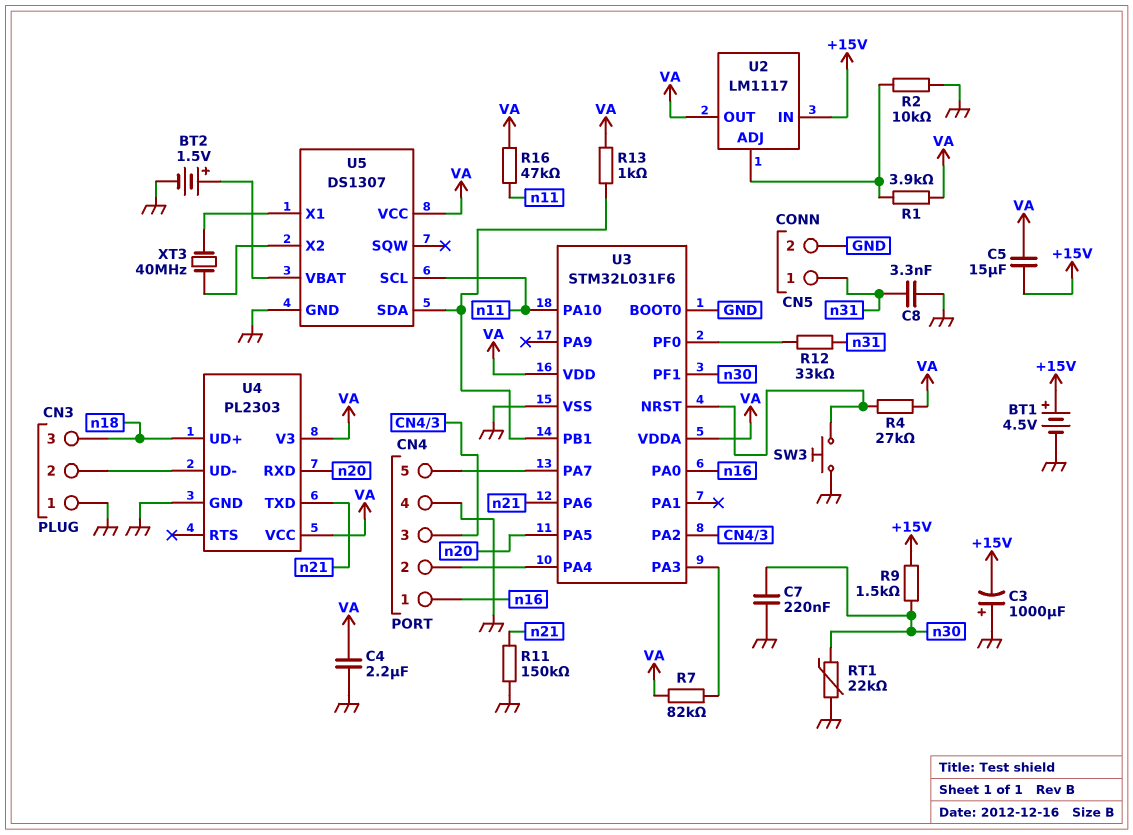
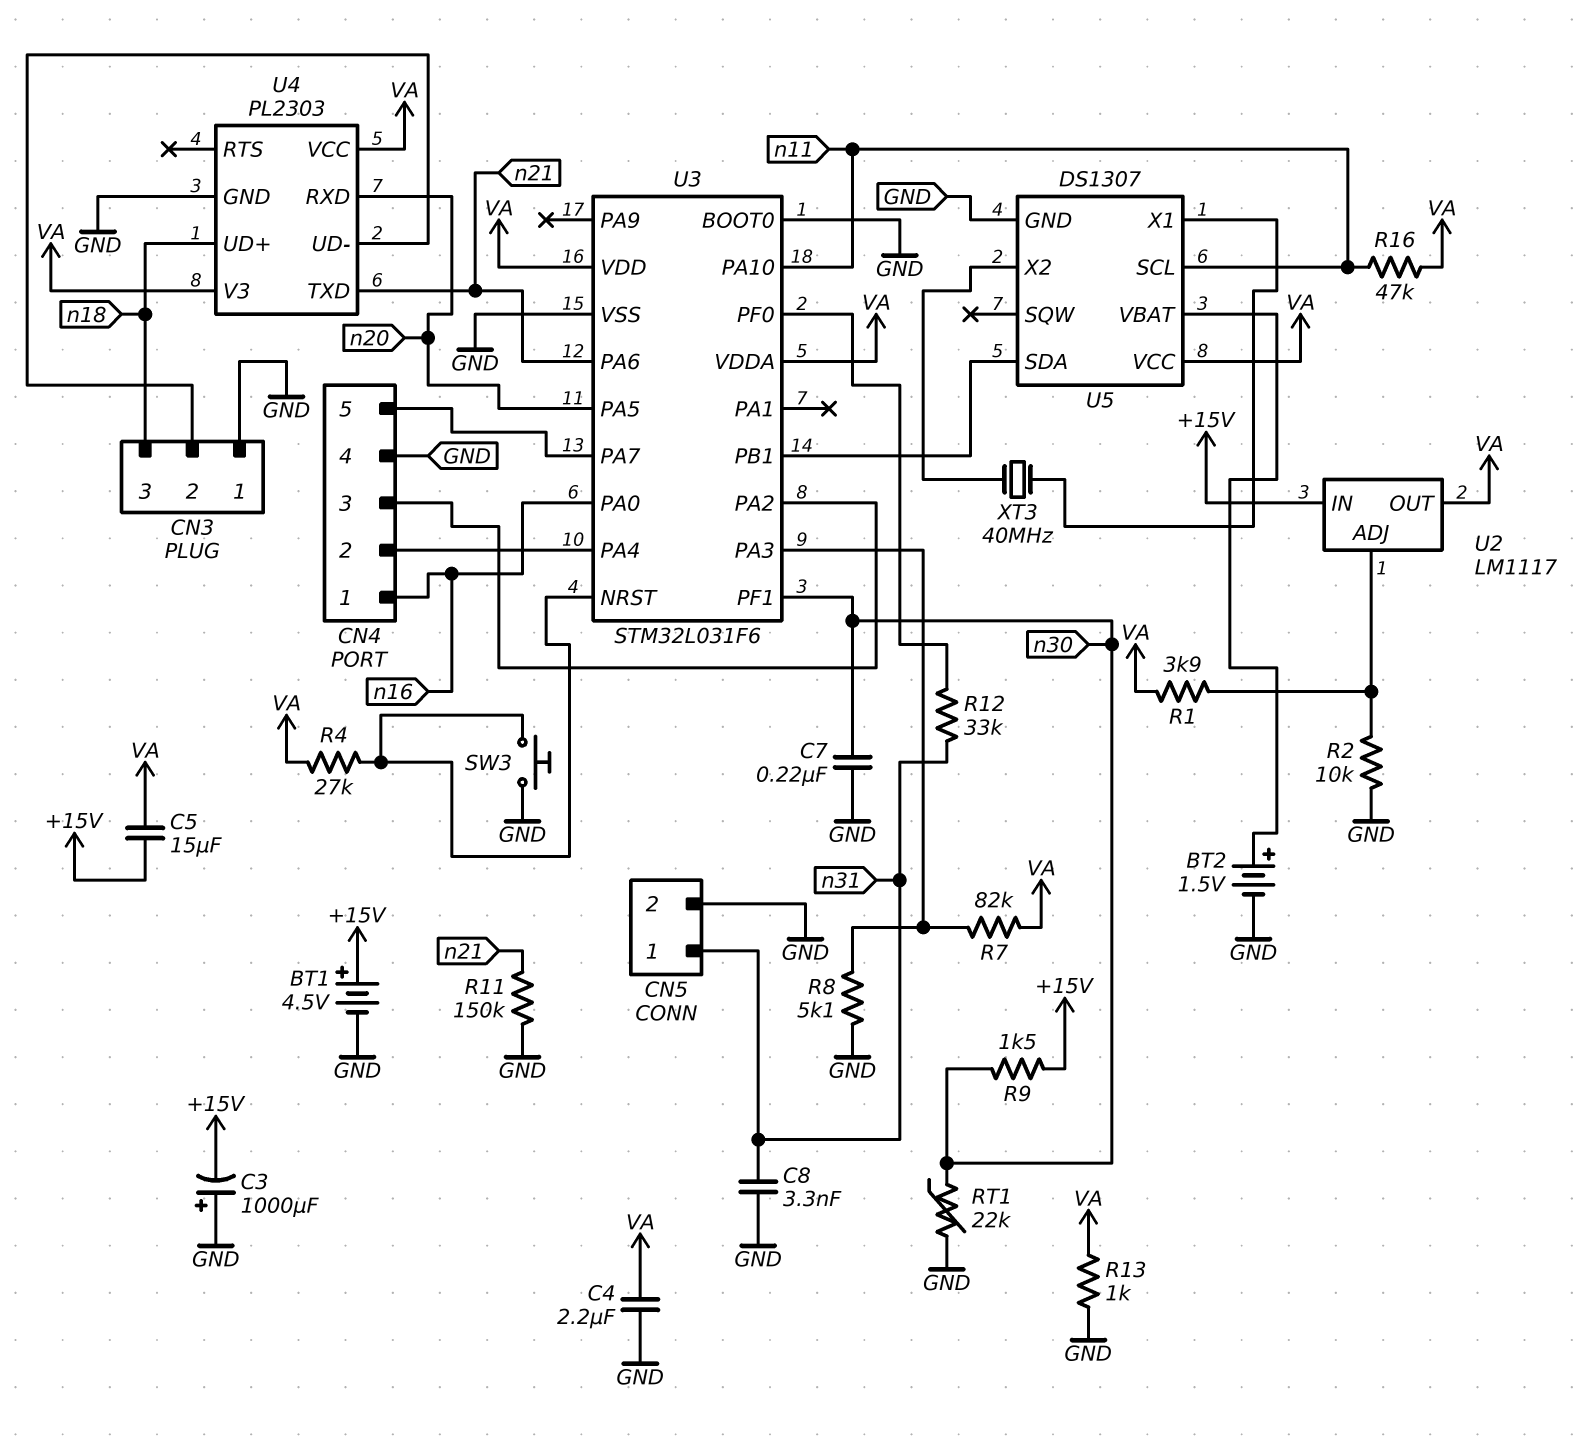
R8: none -> 5.1k (GND, U3/PA3)
R13: 1k (U3/PB1, VA) -> 1k (GND, VA)

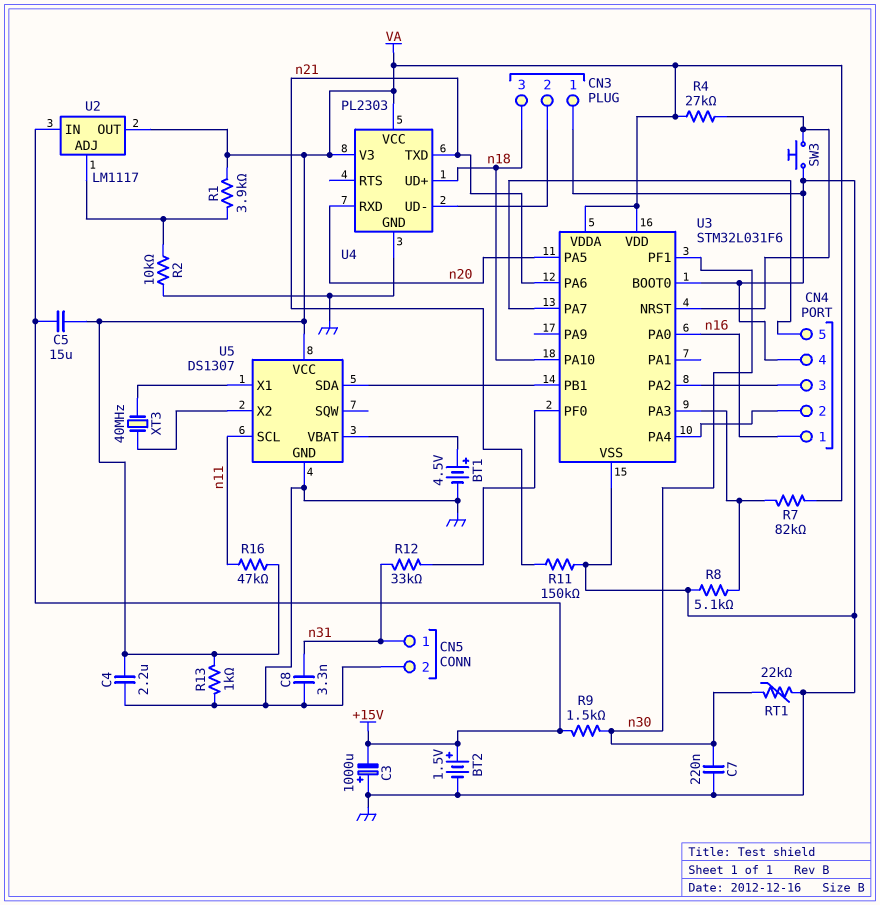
BT1: 4.5V (plus +15V, minus GND) -> 4.5V (plus U5/VBAT, minus GND)
BT2: 1.5V (plus U5/VBAT, minus GND) -> 1.5V (plus +15V, minus GND)
U3 pin PA10: n11 -> n18

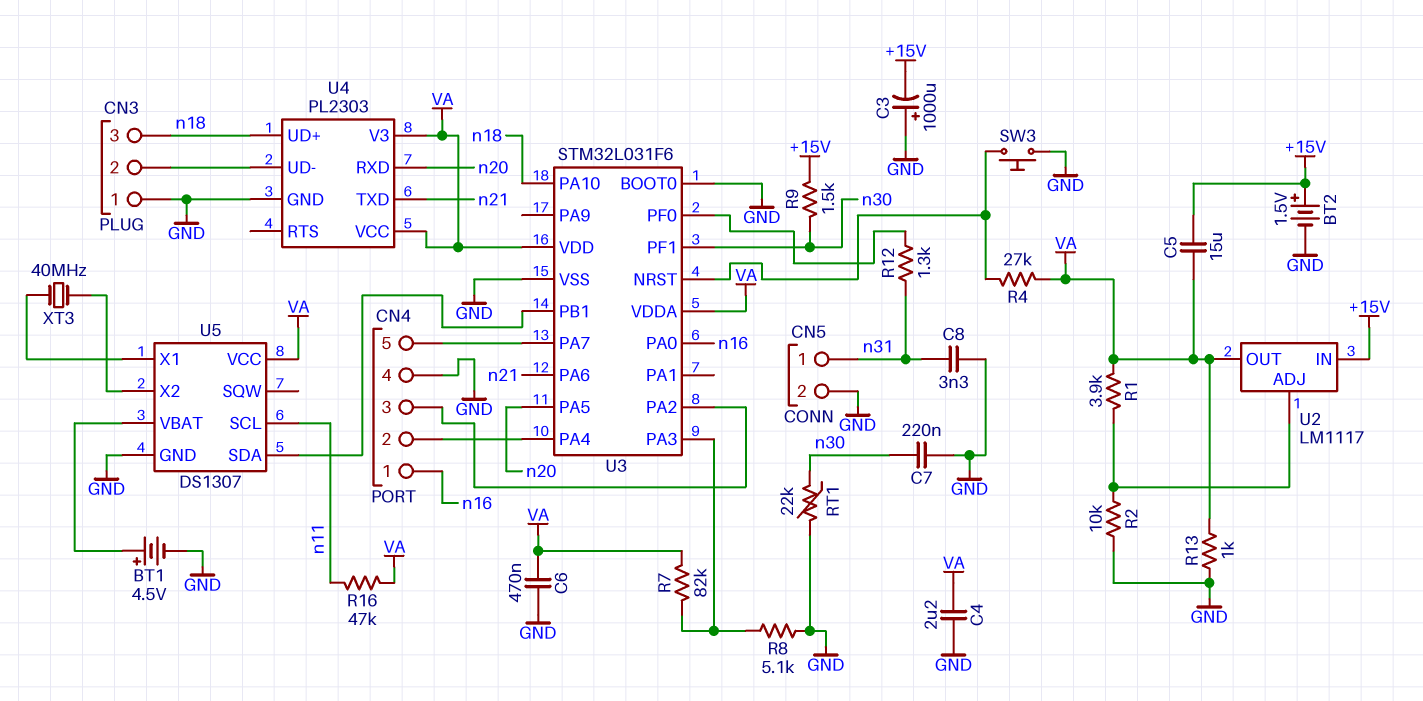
C6: none -> 470nF (GND, VA)
R11: 150k (GND, n21) -> none
R12: 33k (U3/PF0, n31) -> 1.3k (U3/PF0, n31)

